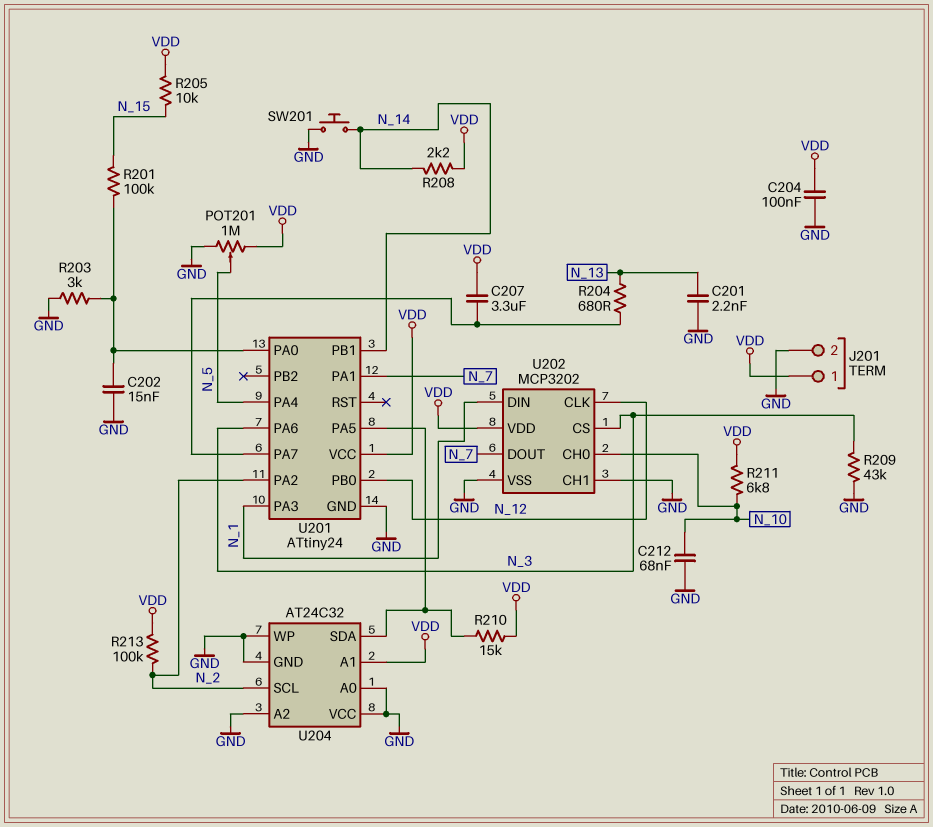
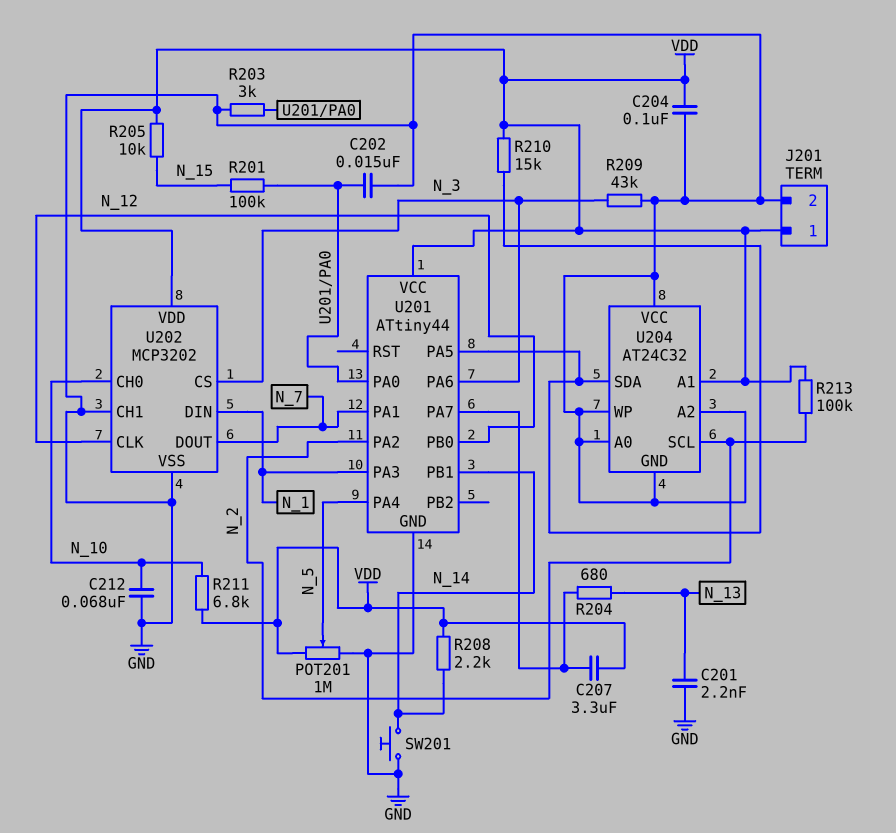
U201: ATtiny24 -> ATtiny44

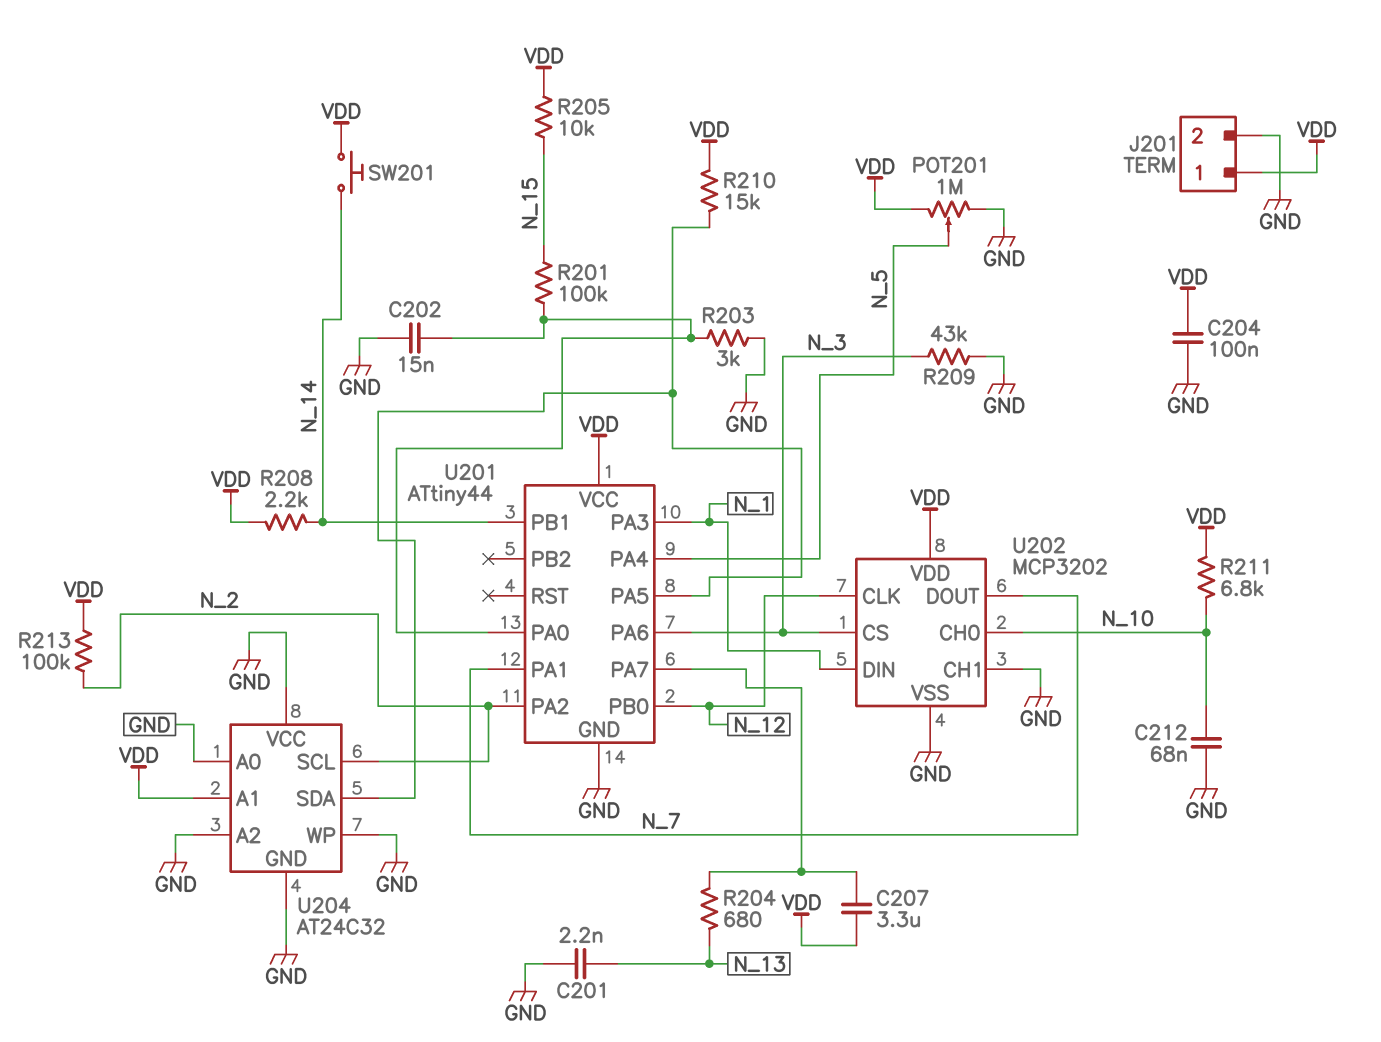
SW201: button (GND, N_14) -> button (N_14, VDD)

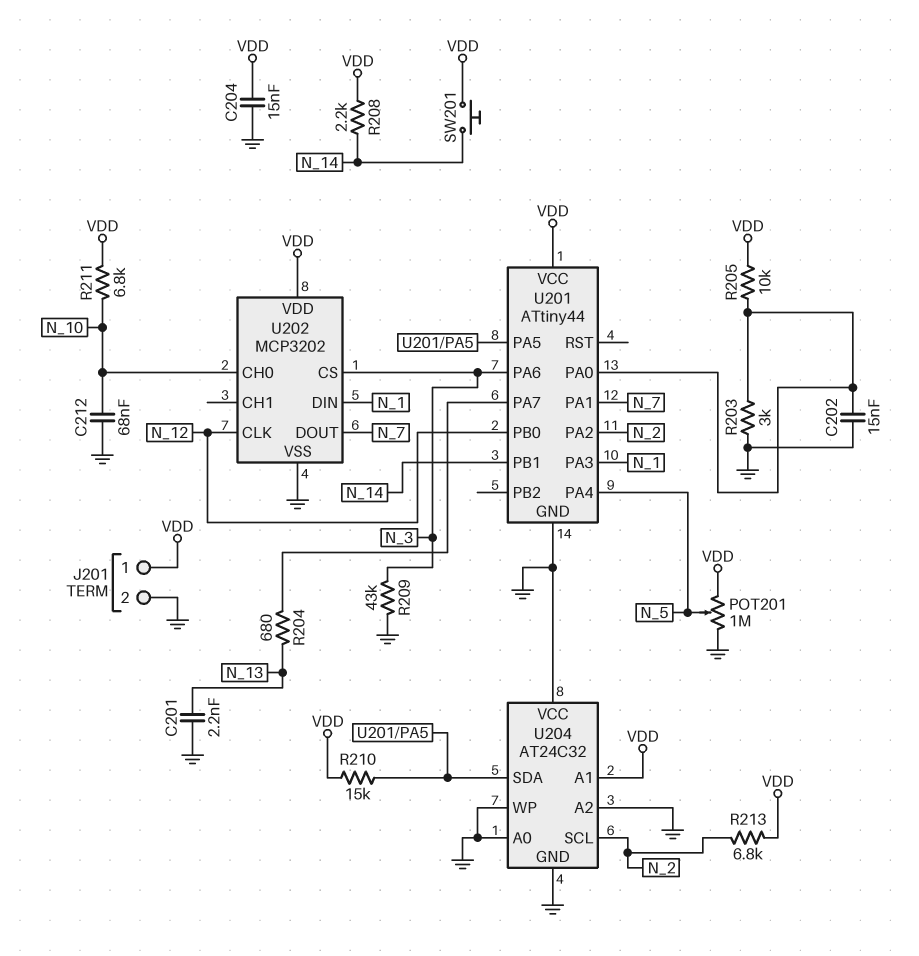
C204: 100nF (GND, VDD) -> 15nF (GND, VDD)
C207: 3.3uF (U201/PA7, VDD) -> none
R201: 100k (N_15, U201/PA0) -> none
R205: 10k (N_15, VDD) -> 10k (U201/PA0, VDD)
R213: 100k (N_2, VDD) -> 6.8k (N_2, VDD)
U202 pin CH1: GND -> none

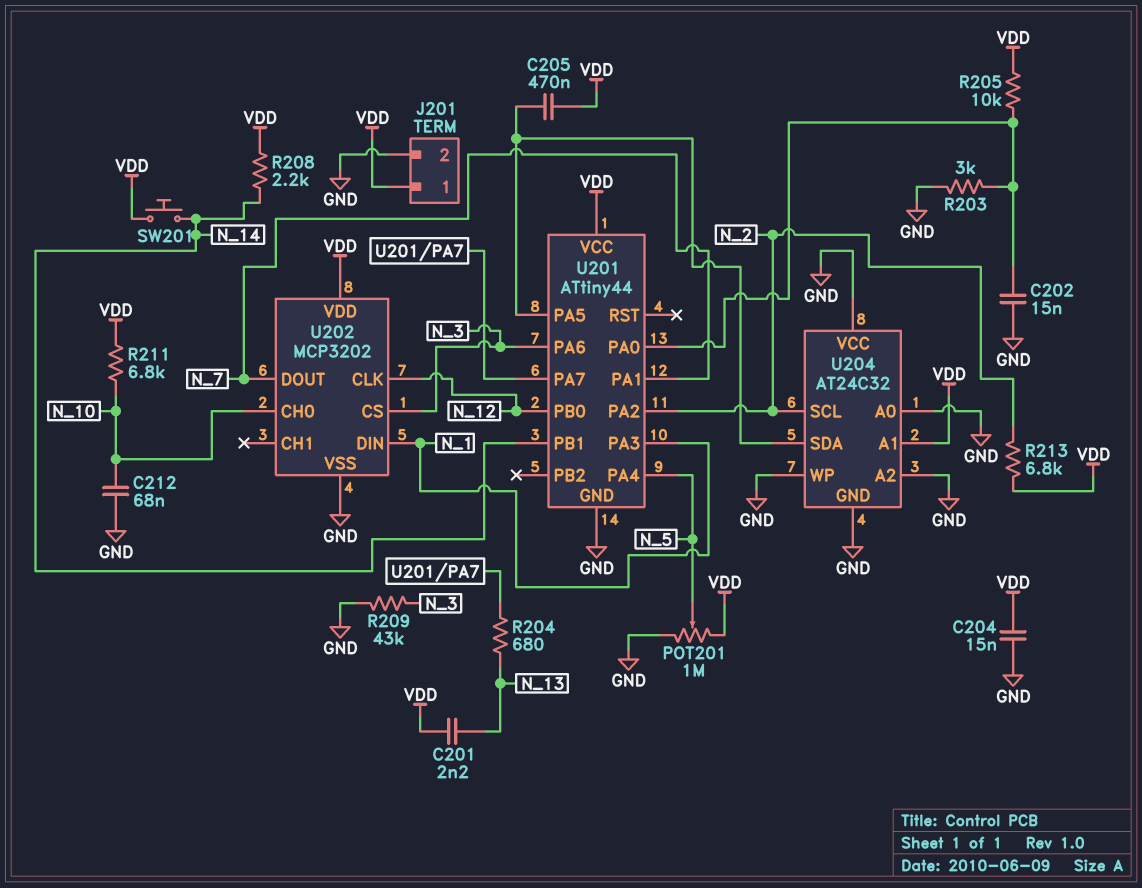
C201: 2.2nF (GND, N_13) -> 2.2nF (N_13, VDD)
C205: none -> 470nF (U201/PA5, VDD)
R210: 15k (U201/PA5, VDD) -> none

